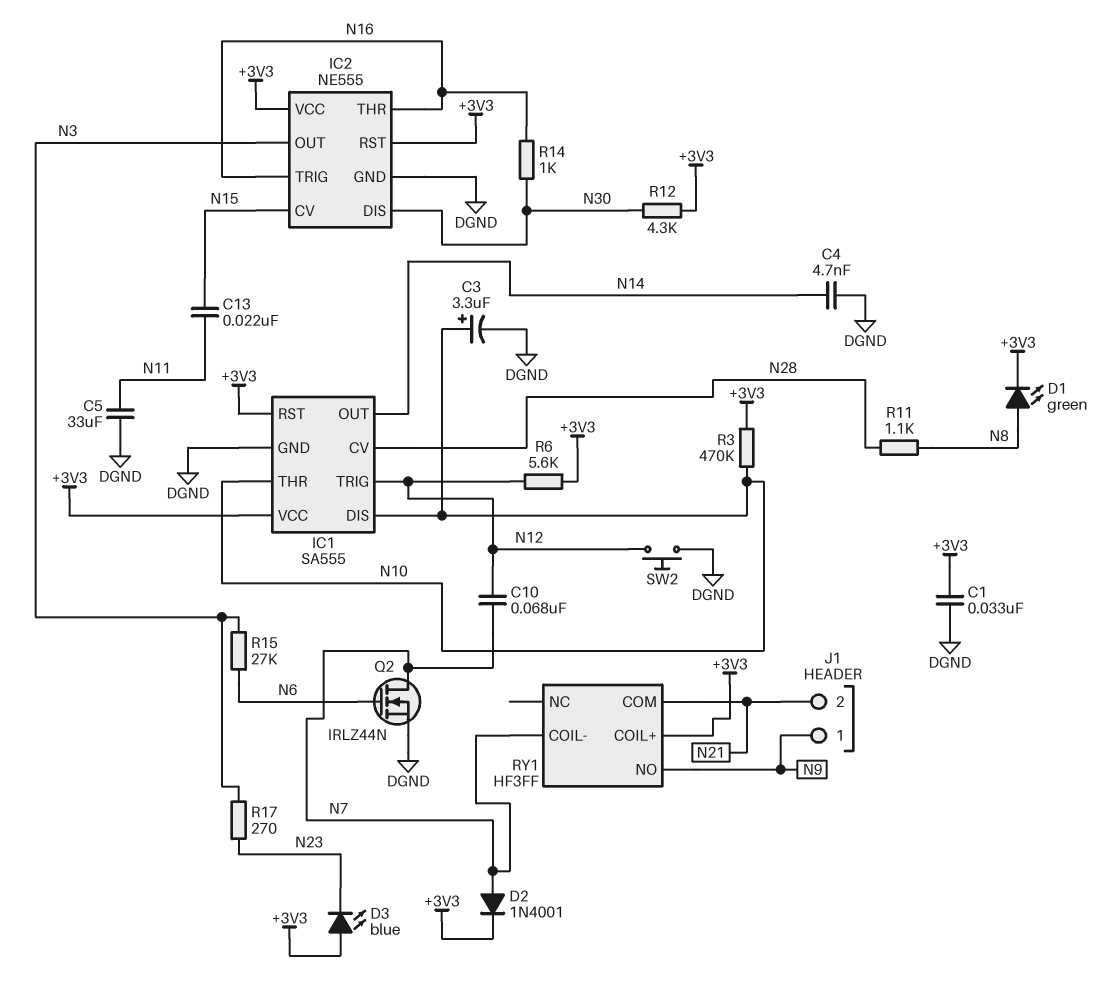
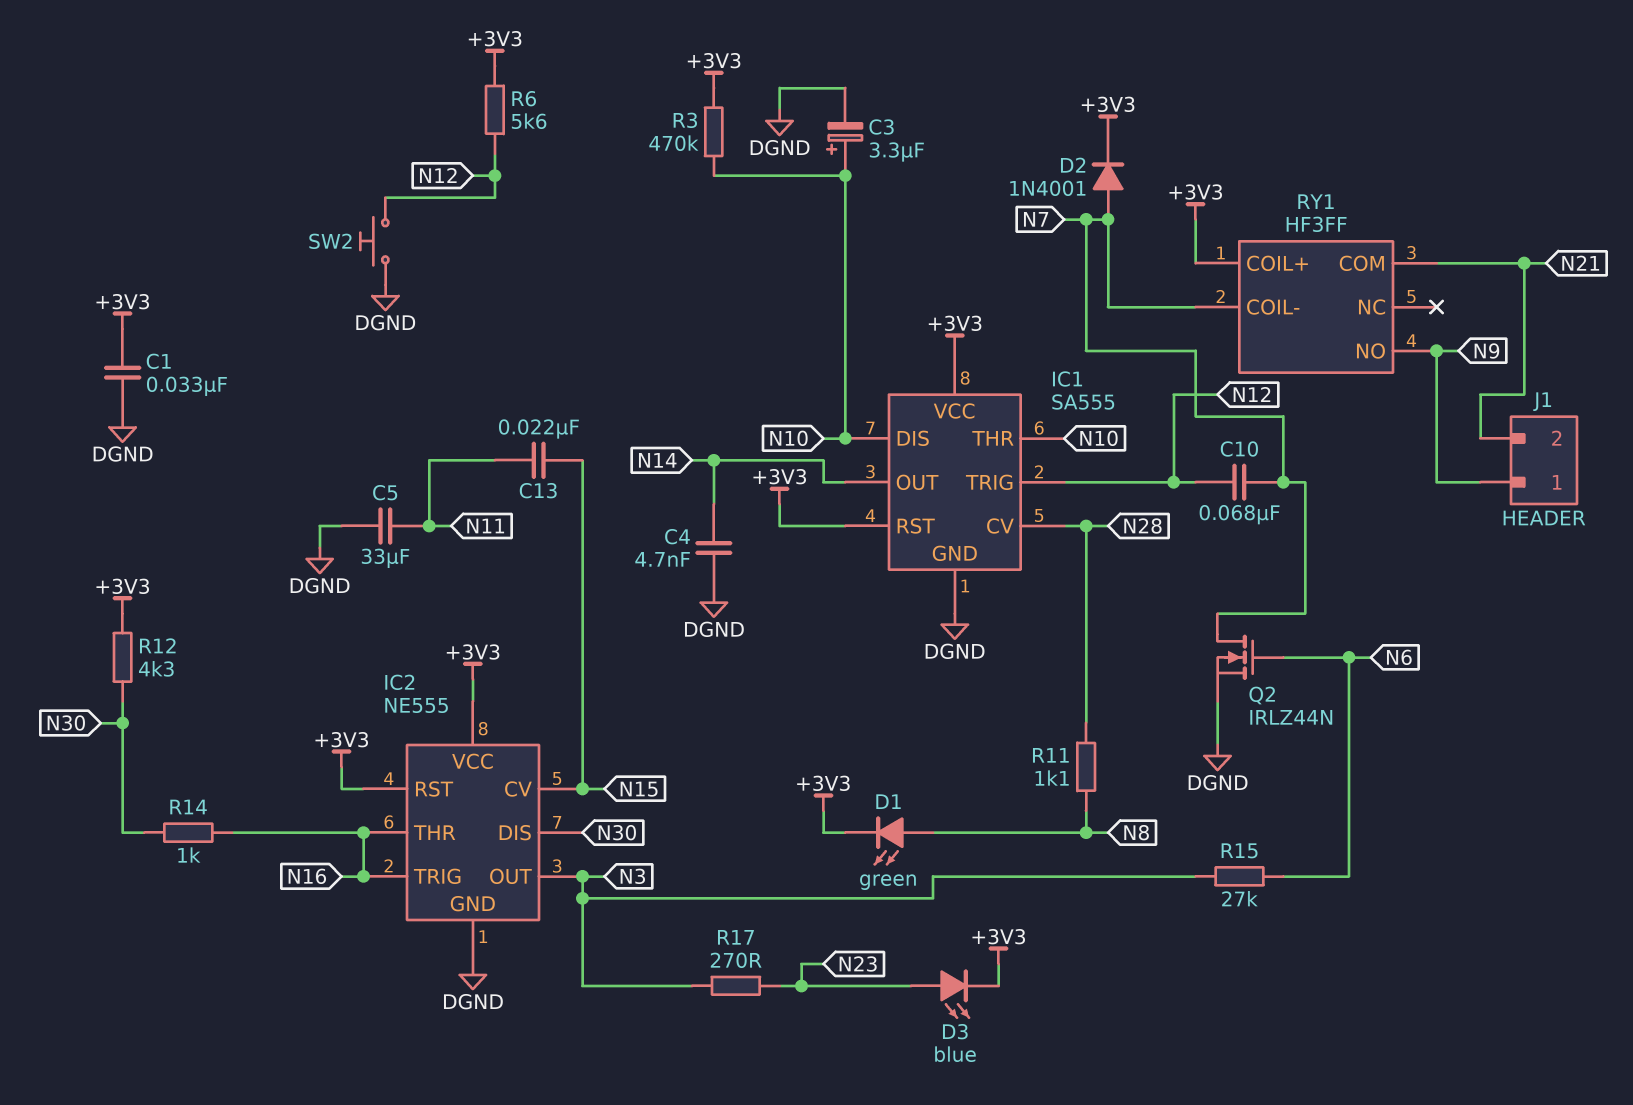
D3: LED blue (A +3V3, K N23) -> LED blue (A N23, K +3V3)

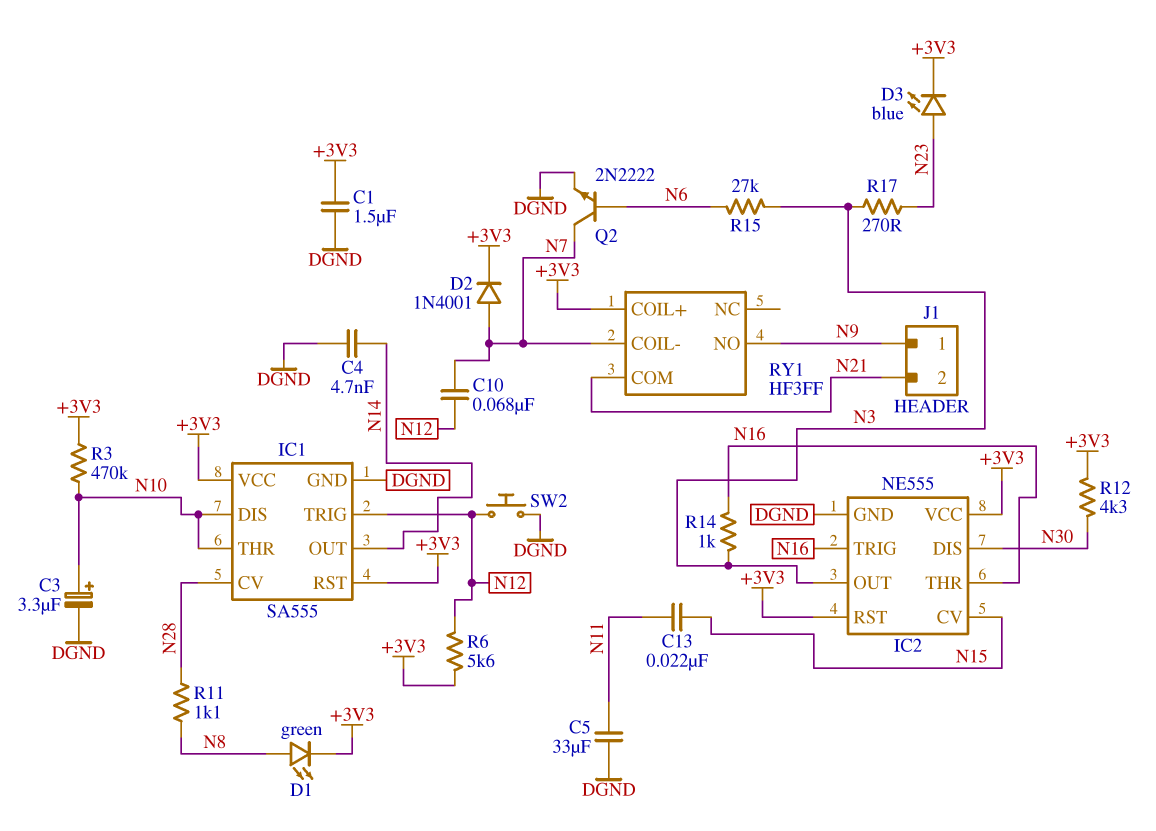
C1: 33nF (+3V3, DGND) -> 1.5uF (+3V3, DGND)
Q2: NMOS IRLZ44N (G N6, D N7, S DGND) -> NPN 2N2222 (B N6, C N7, E DGND)
R14: 1k (N16, N30) -> 1k (N3, N16)

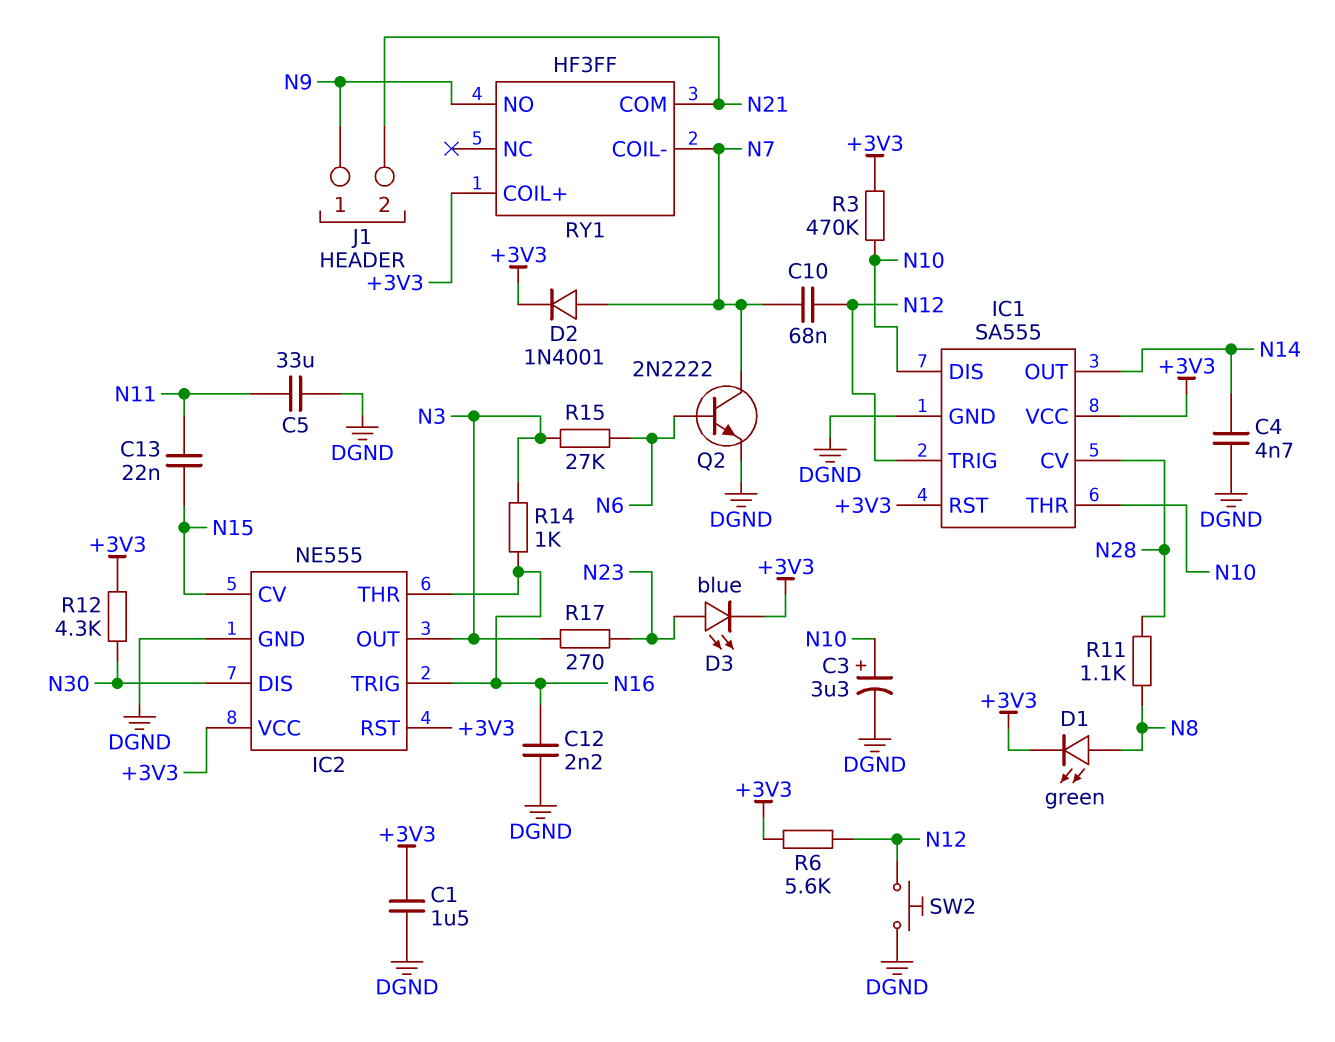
C12: none -> 2.2nF (DGND, N16)

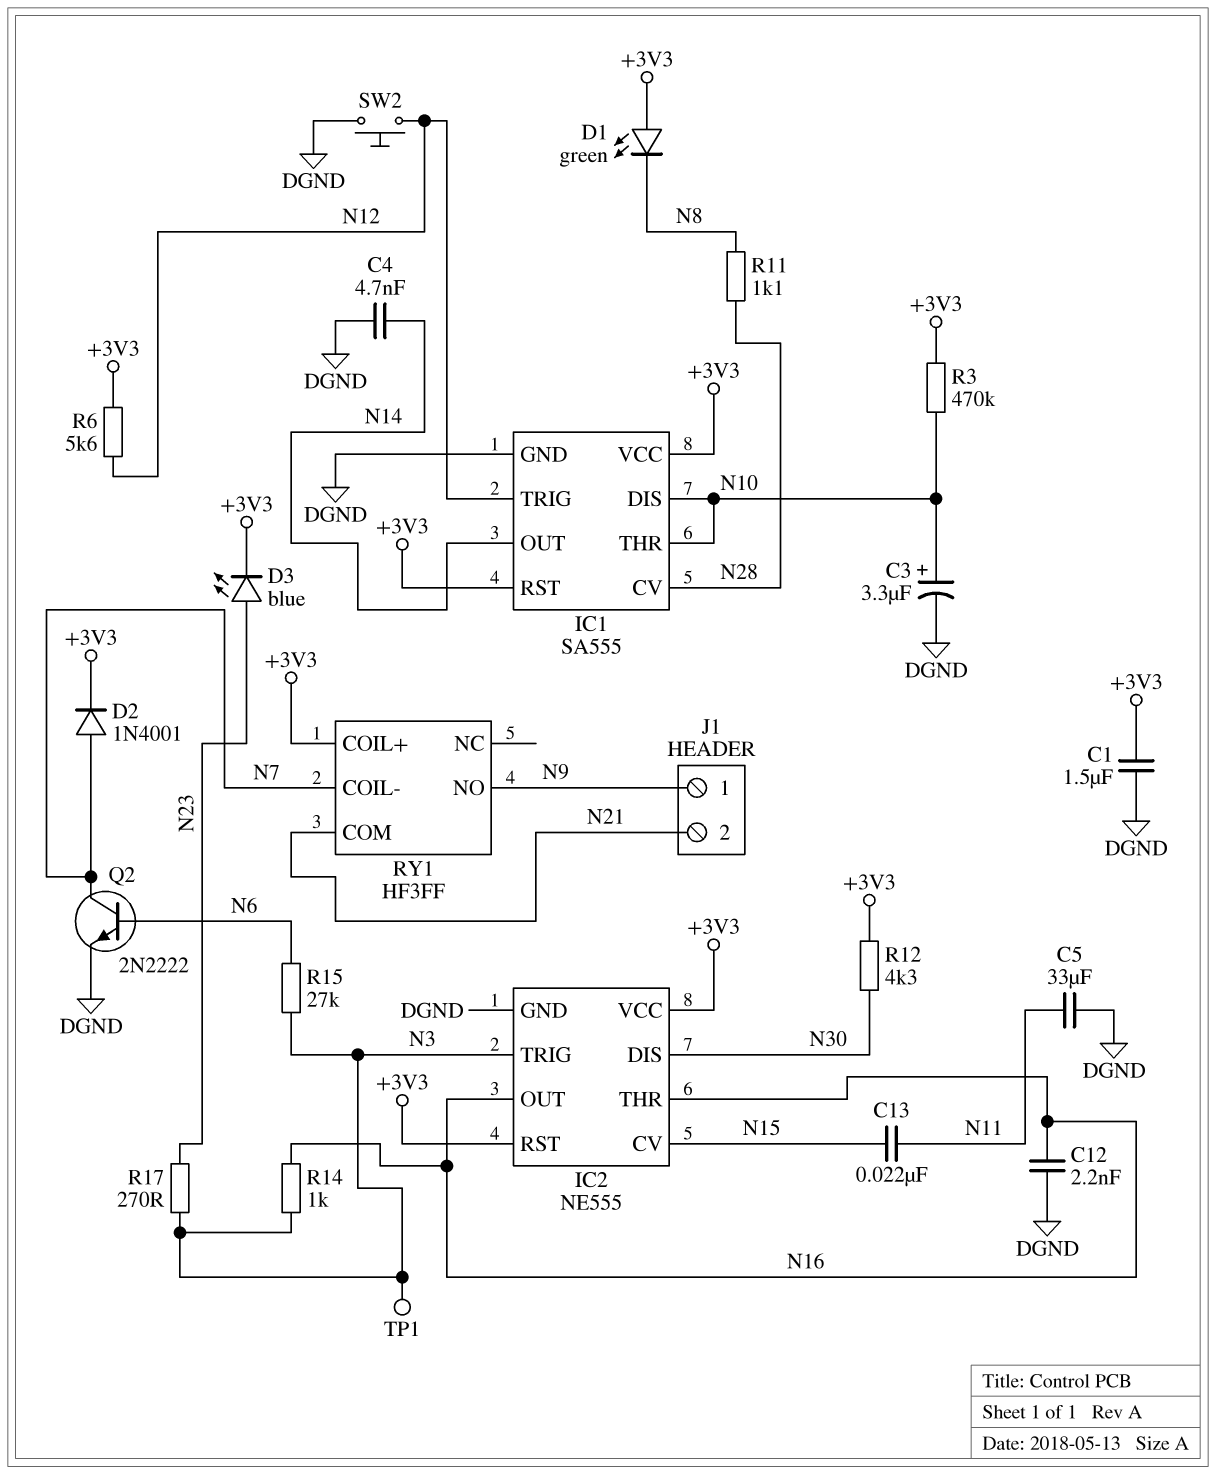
C10: 68nF (N7, N12) -> none
D1: LED green (A N8, K +3V3) -> LED green (A +3V3, K N8)
IC2 pin OUT: N3 -> N16
IC2 pin TRIG: N16 -> N3
TP1: none -> test point (N3)

